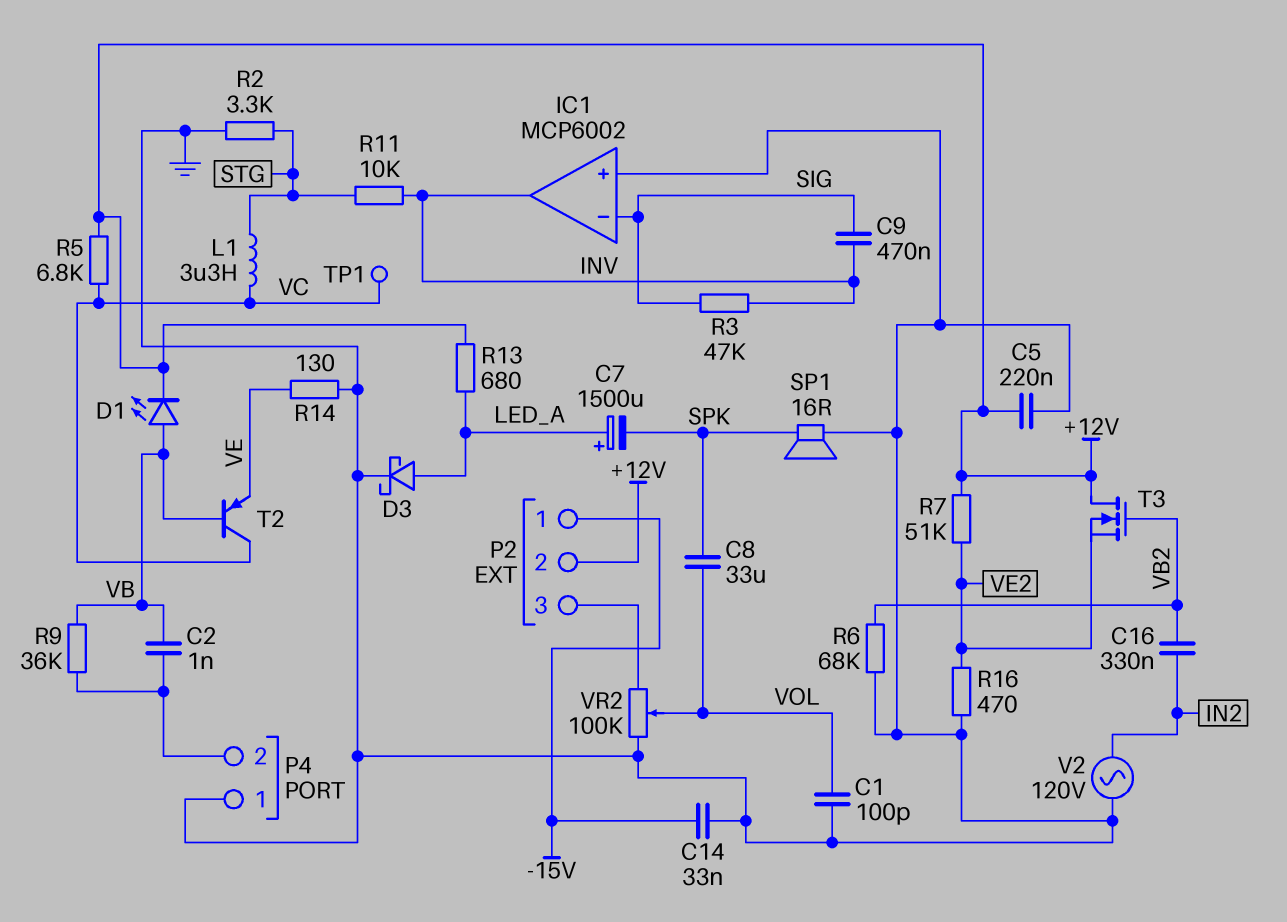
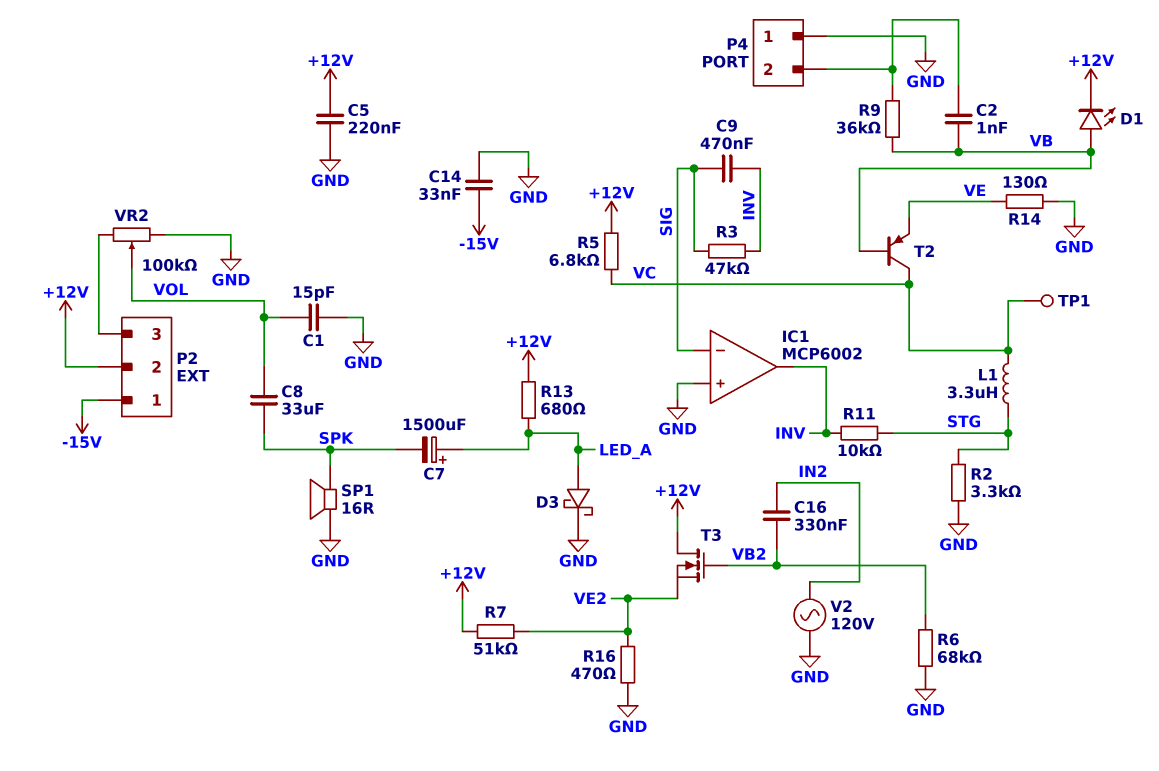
C1: 100pF (GND, VOL) -> 15pF (GND, VOL)

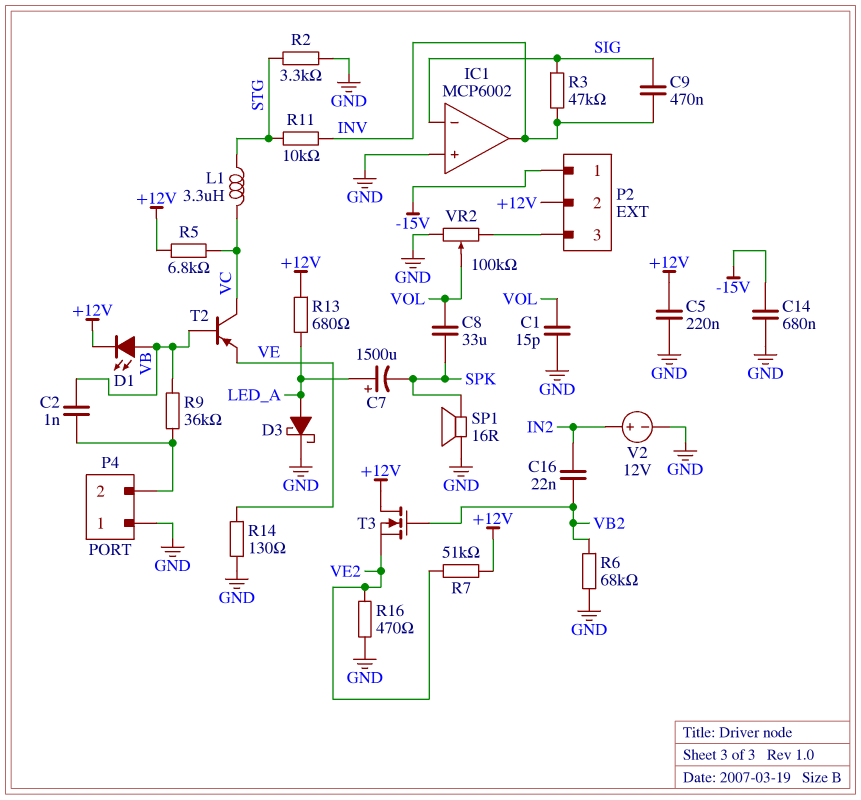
C14: 33nF (-15V, GND) -> 680nF (-15V, GND)
C16: 330nF (IN2, VB2) -> 22nF (IN2, VB2)
TP1: test point (VC) -> none
V2: AC 120V (GND, IN2) -> 12V (plus IN2, minus GND)

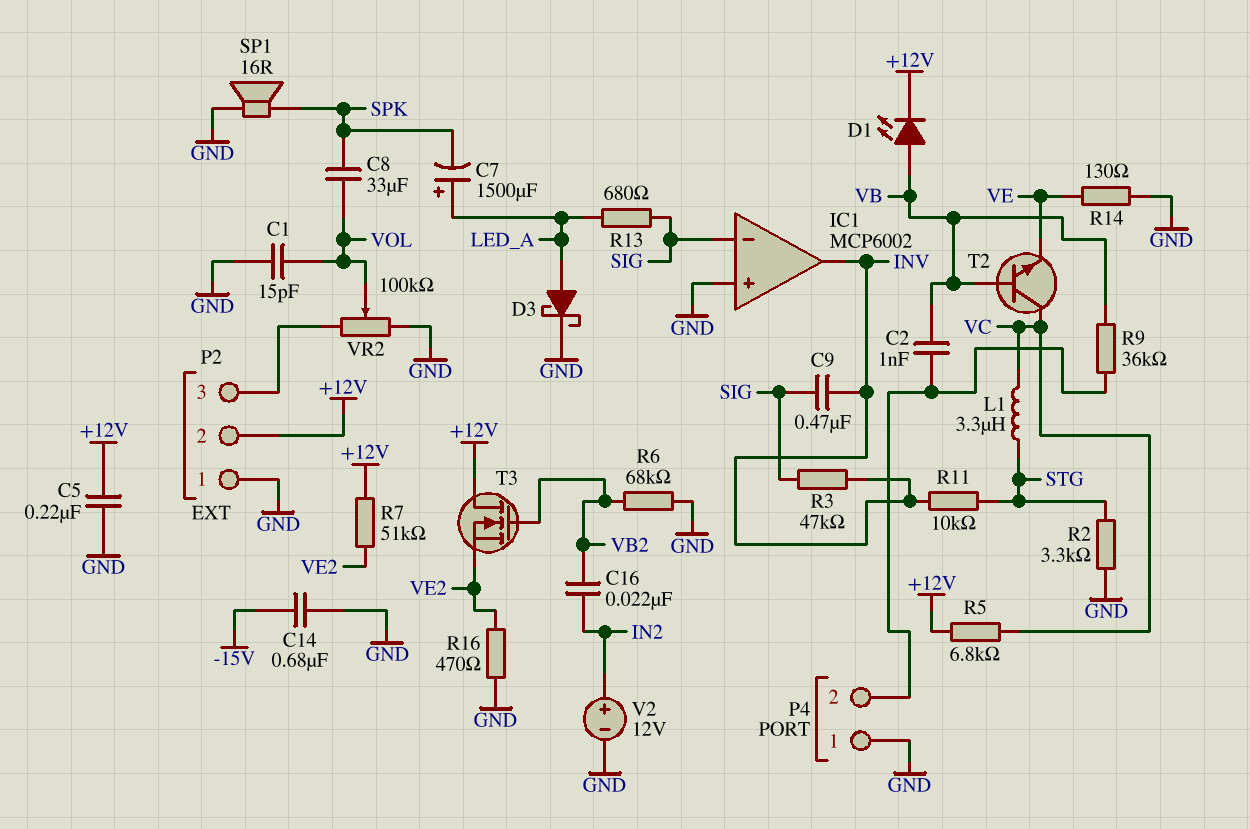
P2 pin 1: -15V -> GND
R13: 680 (+12V, LED_A) -> 680 (LED_A, SIG)
T2: PNP (B VB, C VC, E VE) -> NPN (B VB, C VC, E VE)

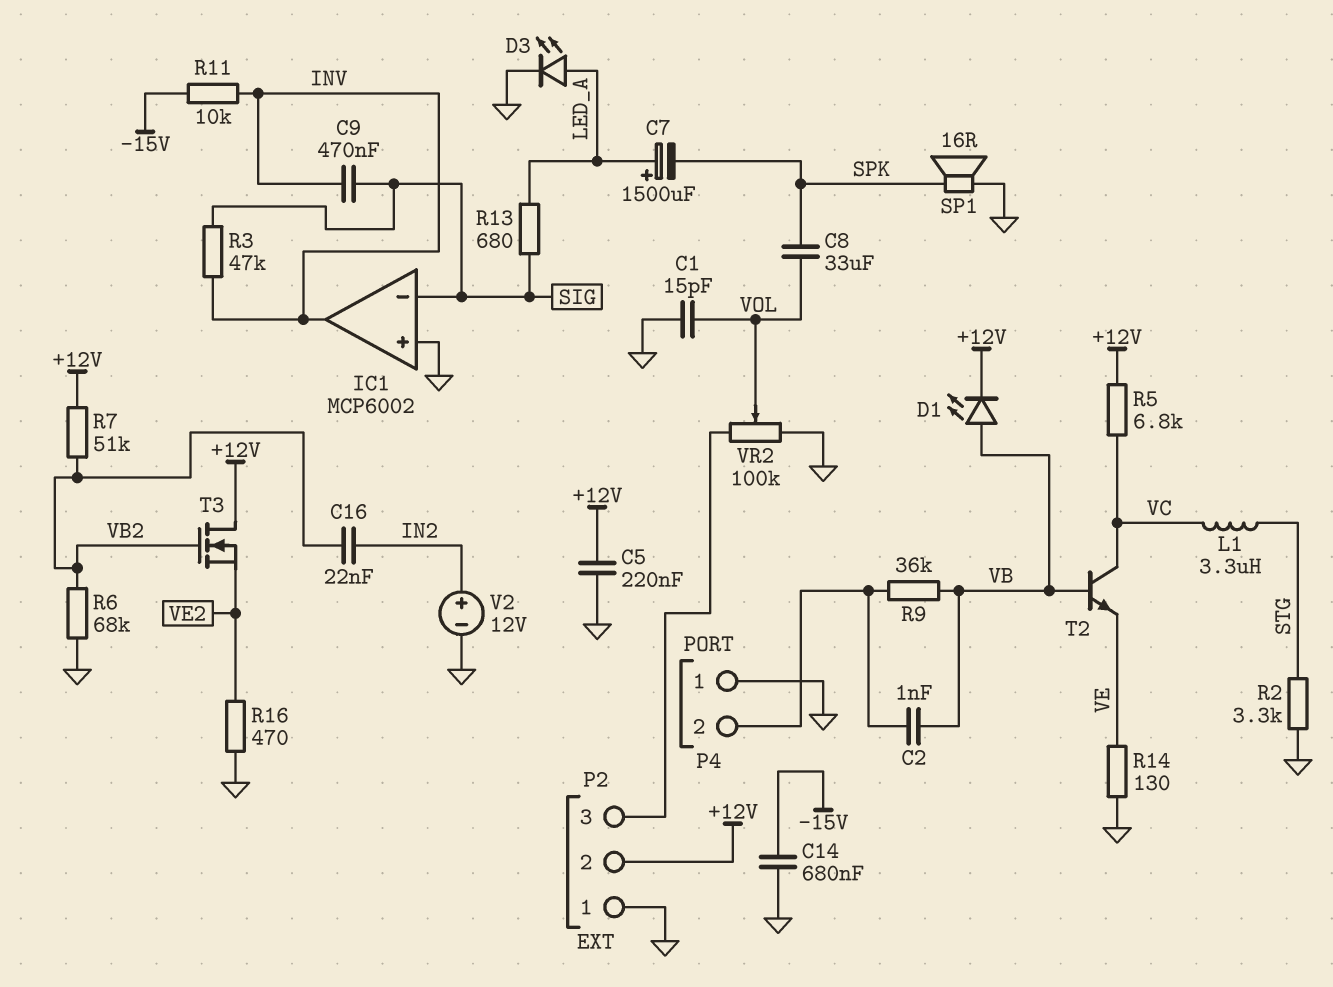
D3: schottky (A LED_A, K GND) -> LED (A LED_A, K GND)
R7: 51k (+12V, VE2) -> 51k (+12V, VB2)
R11: 10k (INV, STG) -> 10k (-15V, INV)

